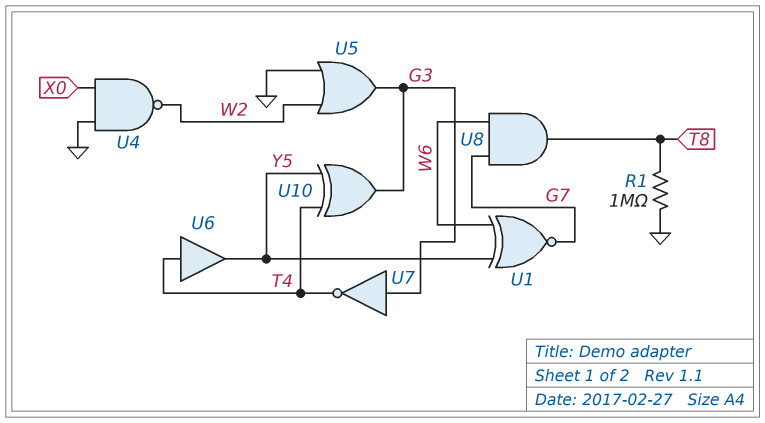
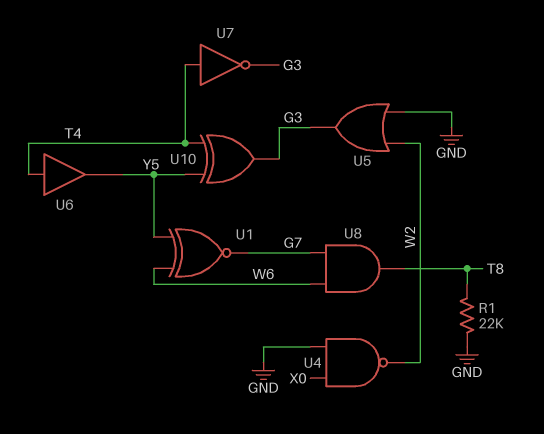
R1: 1M (GND, T8) -> 22k (GND, T8)
U7: NOT (in G3, out T4) -> NOT (in T4, out G3)

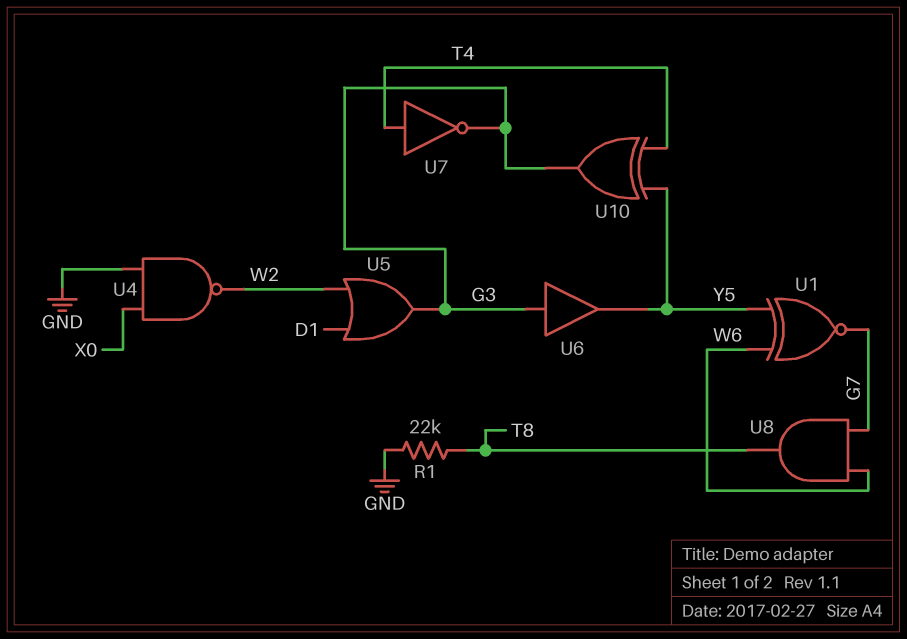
U5: OR (in GND, in W2, out G3) -> OR (in D1, in W2, out G3)
U6: buffer (in T4, out Y5) -> buffer (in G3, out Y5)

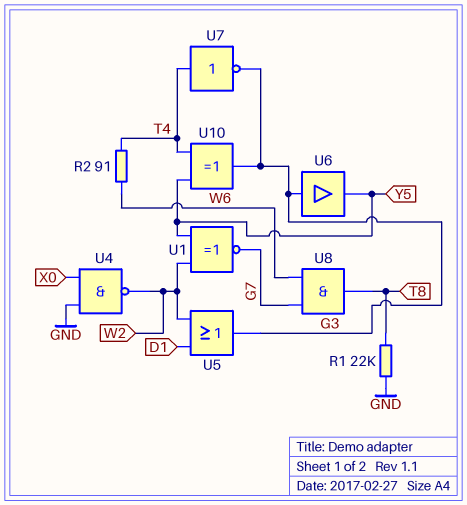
R2: none -> 91 (T4, W6)
U1: XNOR (in W6, in Y5, out G7) -> XNOR (in W2, in Y5, out G7)

